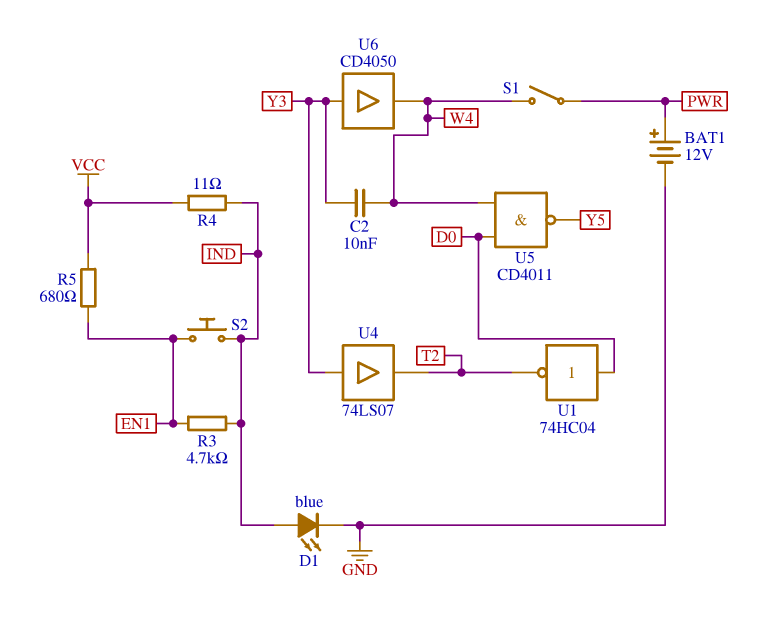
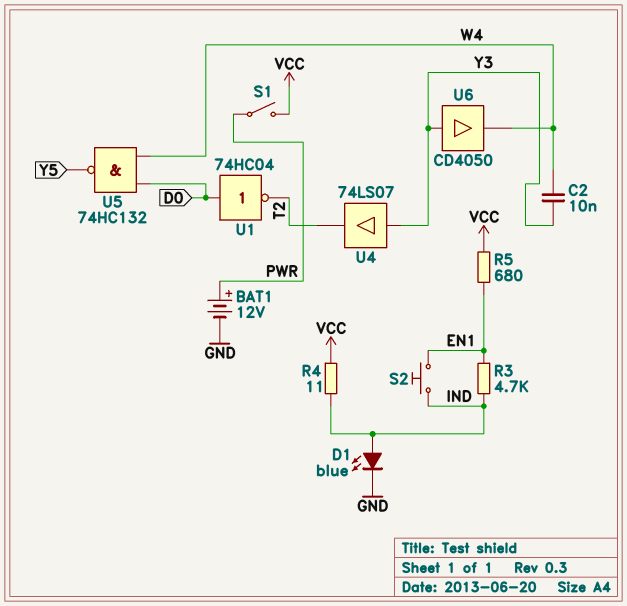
S1: switch (PWR, W4) -> switch (PWR, VCC)
U5: NAND CD4011 (in D0, in W4, out Y5) -> NAND 74HC132 (in D0, in W4, out Y5)

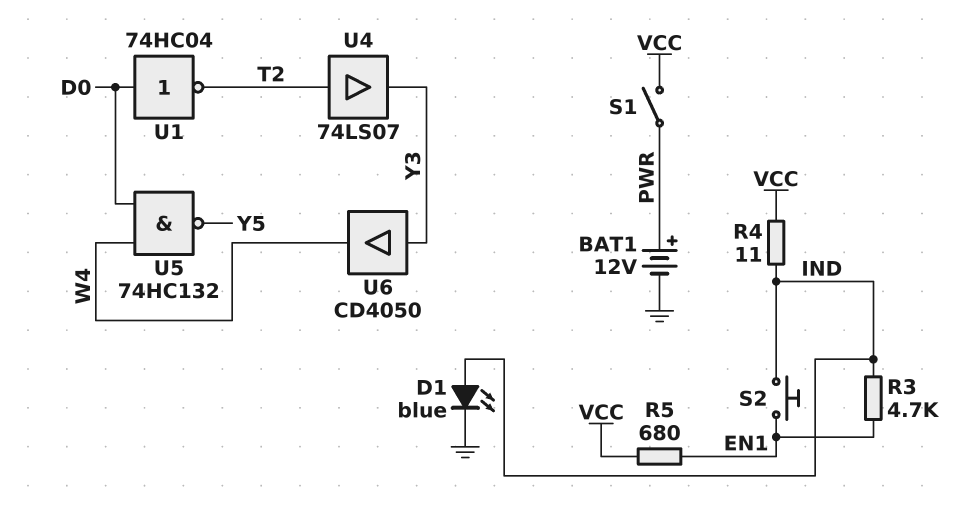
C2: 10nF (W4, Y3) -> none
U4: buffer 74LS07 (in Y3, out T2) -> buffer 74LS07 (in T2, out Y3)

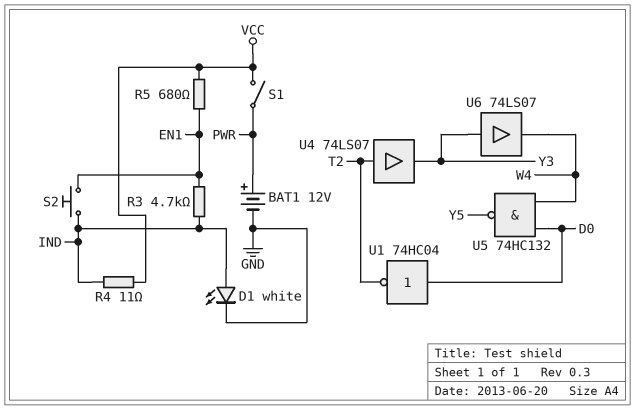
D1: LED blue (A IND, K GND) -> LED white (A IND, K GND)
U6: buffer CD4050 (in Y3, out W4) -> buffer 74LS07 (in Y3, out W4)

